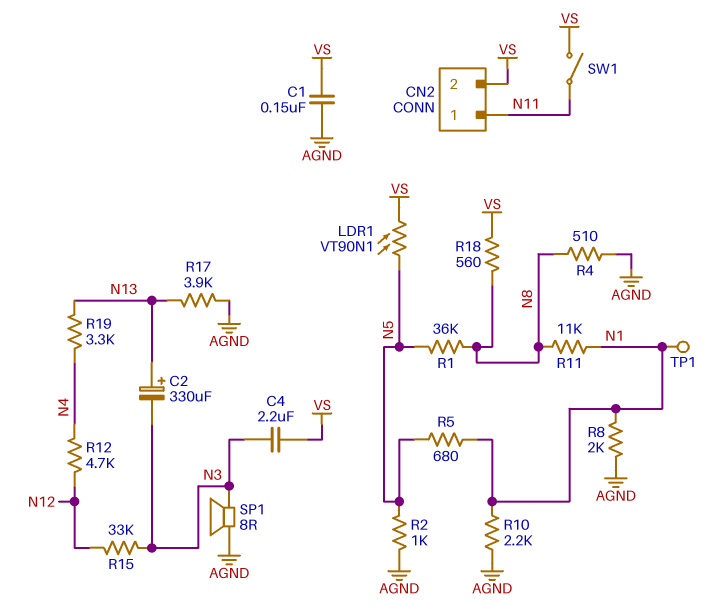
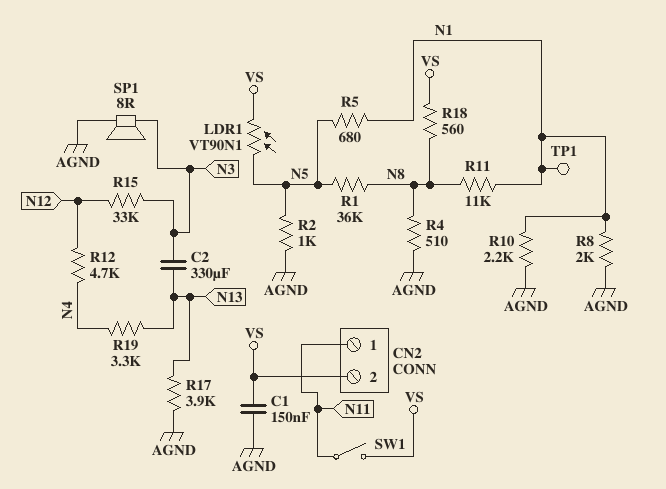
C2: 330uF (plus N13, minus N3) -> 330uF (N3, N13)
C4: 2.2uF (N3, VS) -> none

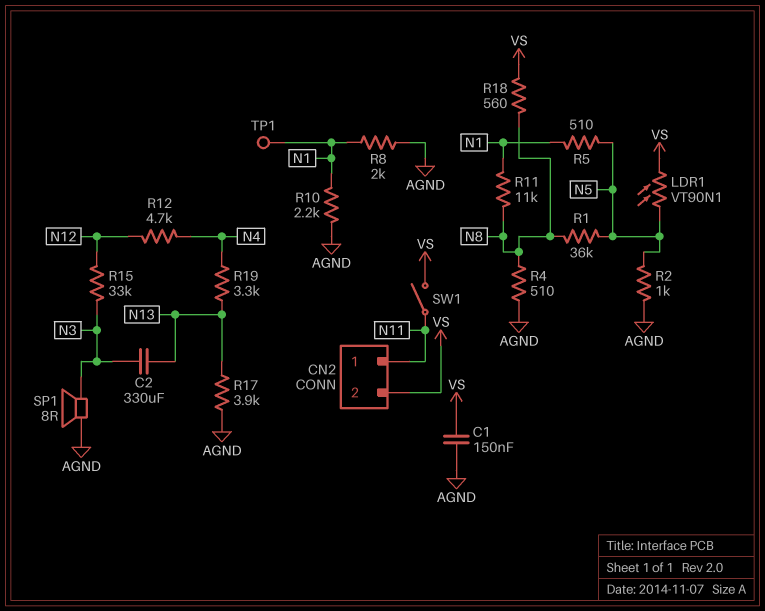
R5: 680 (N1, N5) -> 510 (N1, N5)

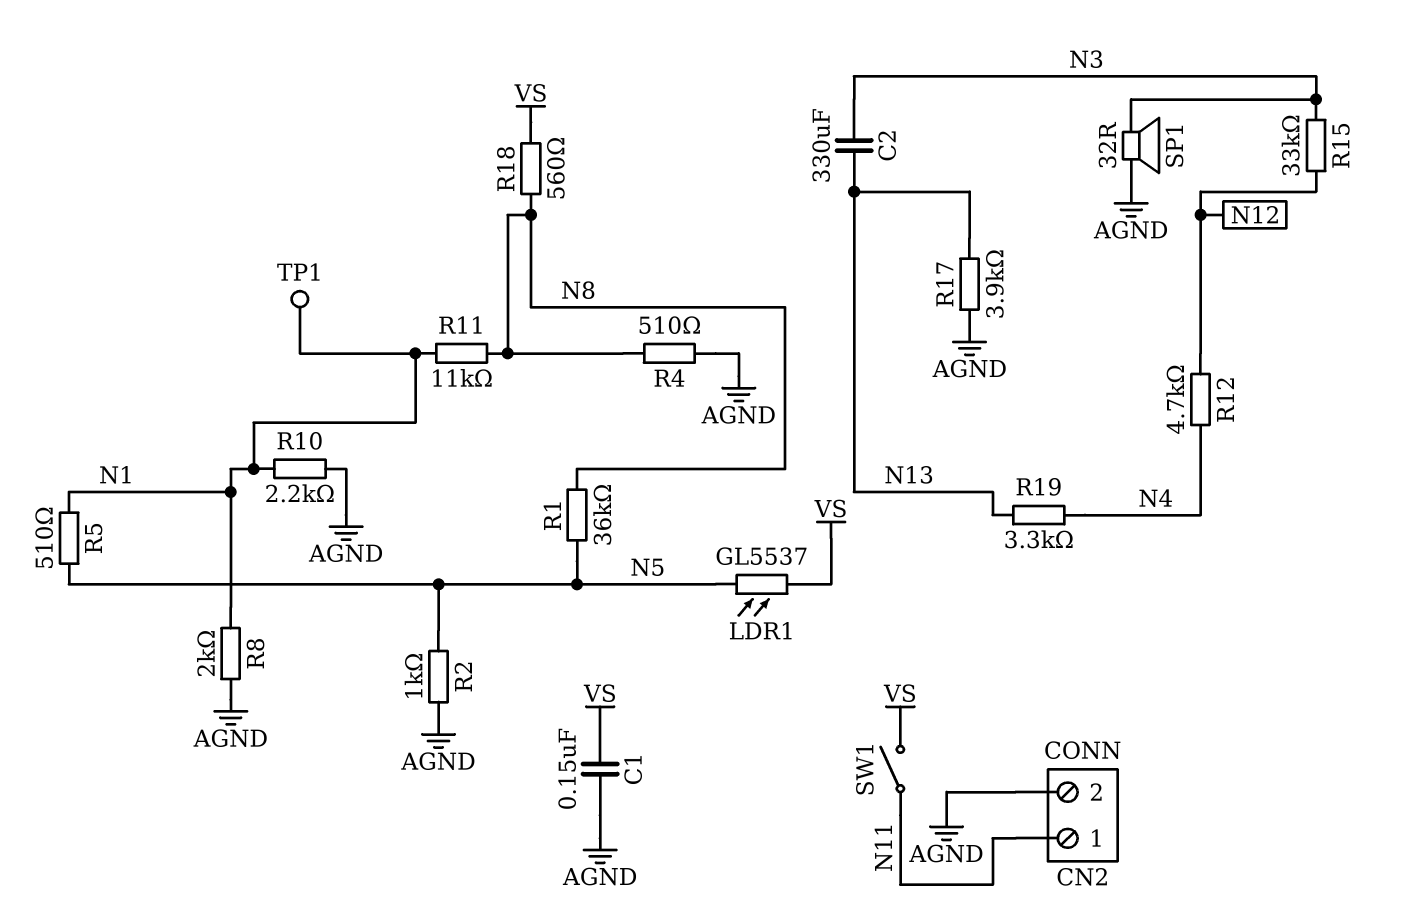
CN2 pin 2: VS -> AGND
LDR1: VT90N1 (N5, VS) -> GL5537 (N5, VS)
SP1: speaker 8R (AGND, N3) -> speaker 32R (AGND, N3)

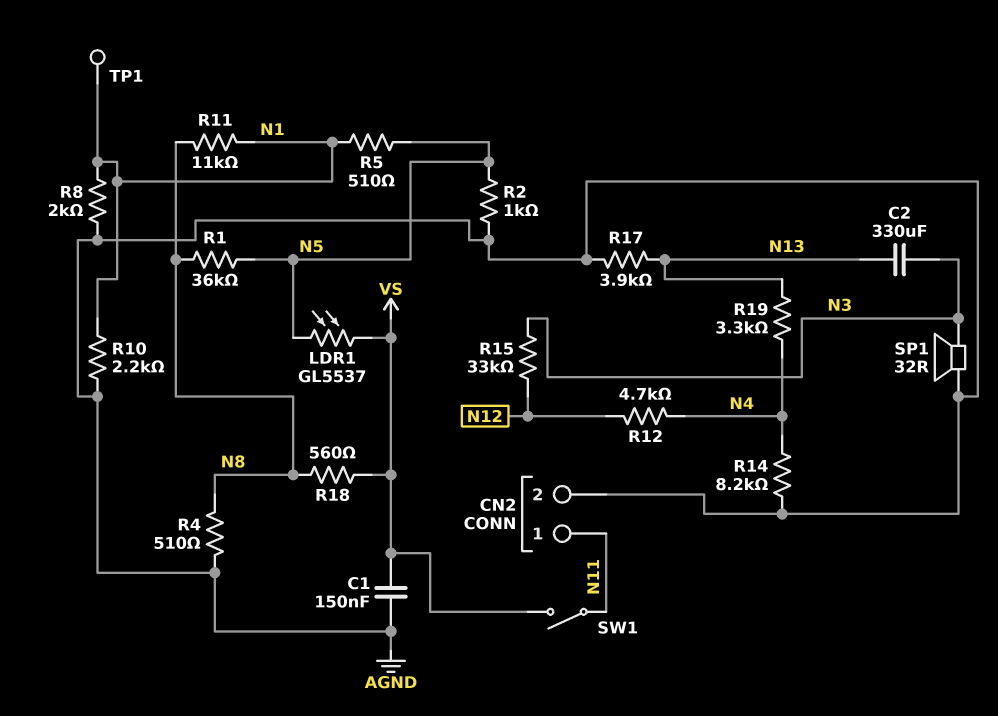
R14: none -> 8.2k (AGND, N4)

